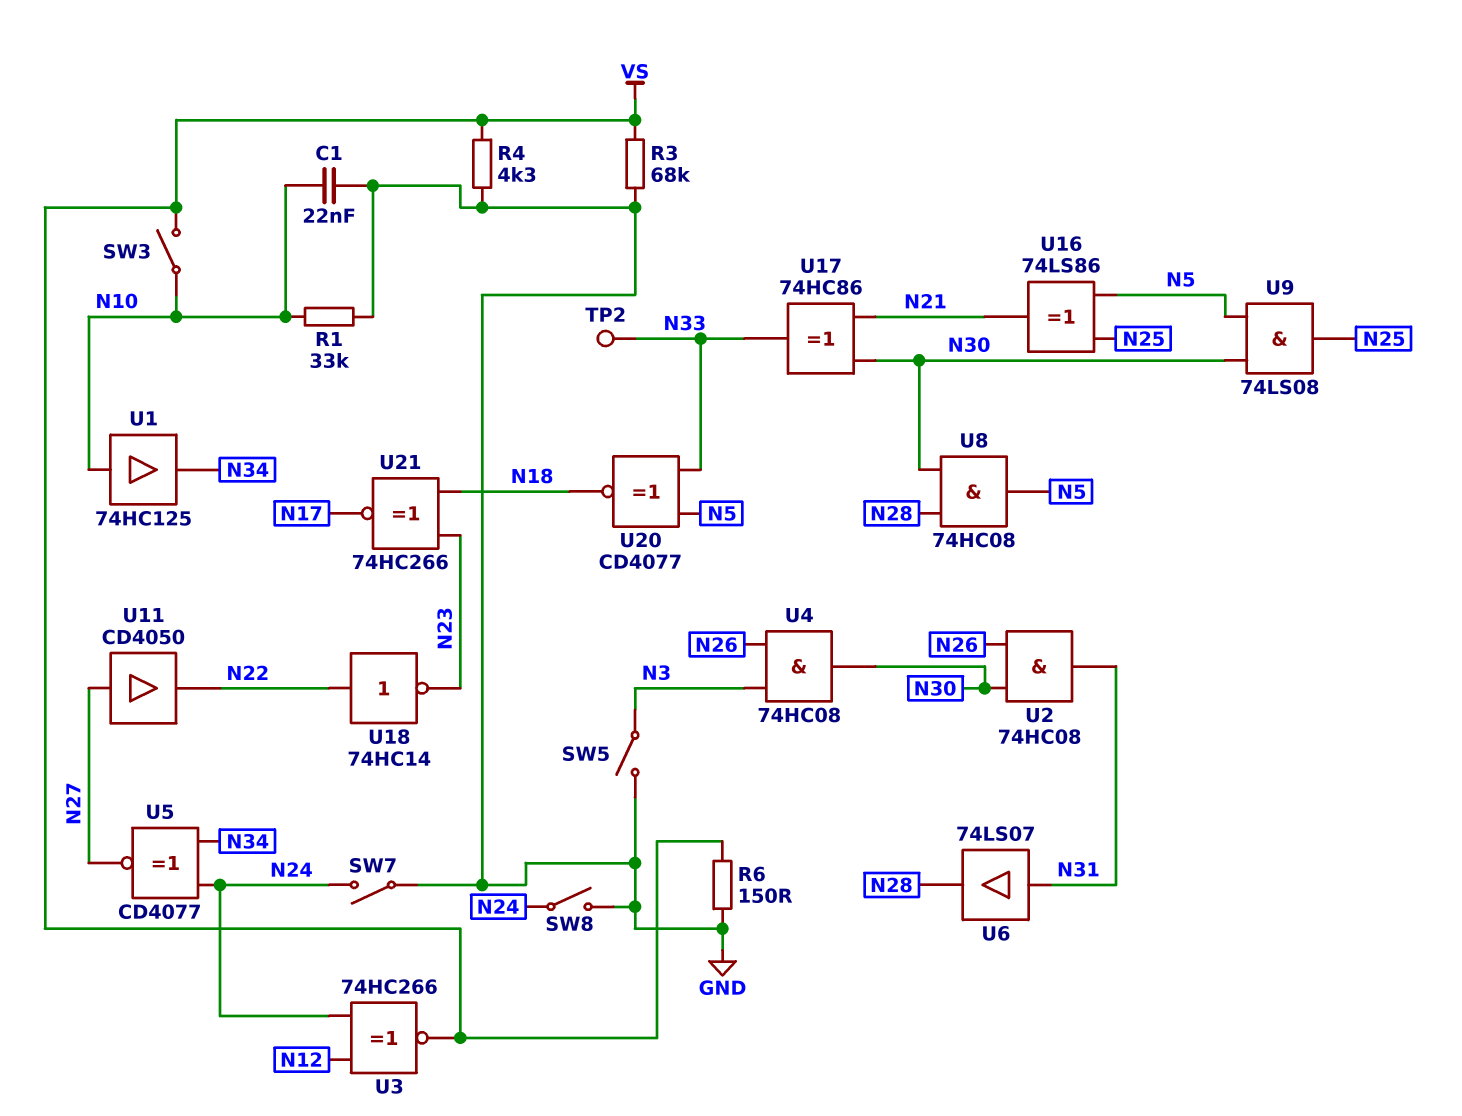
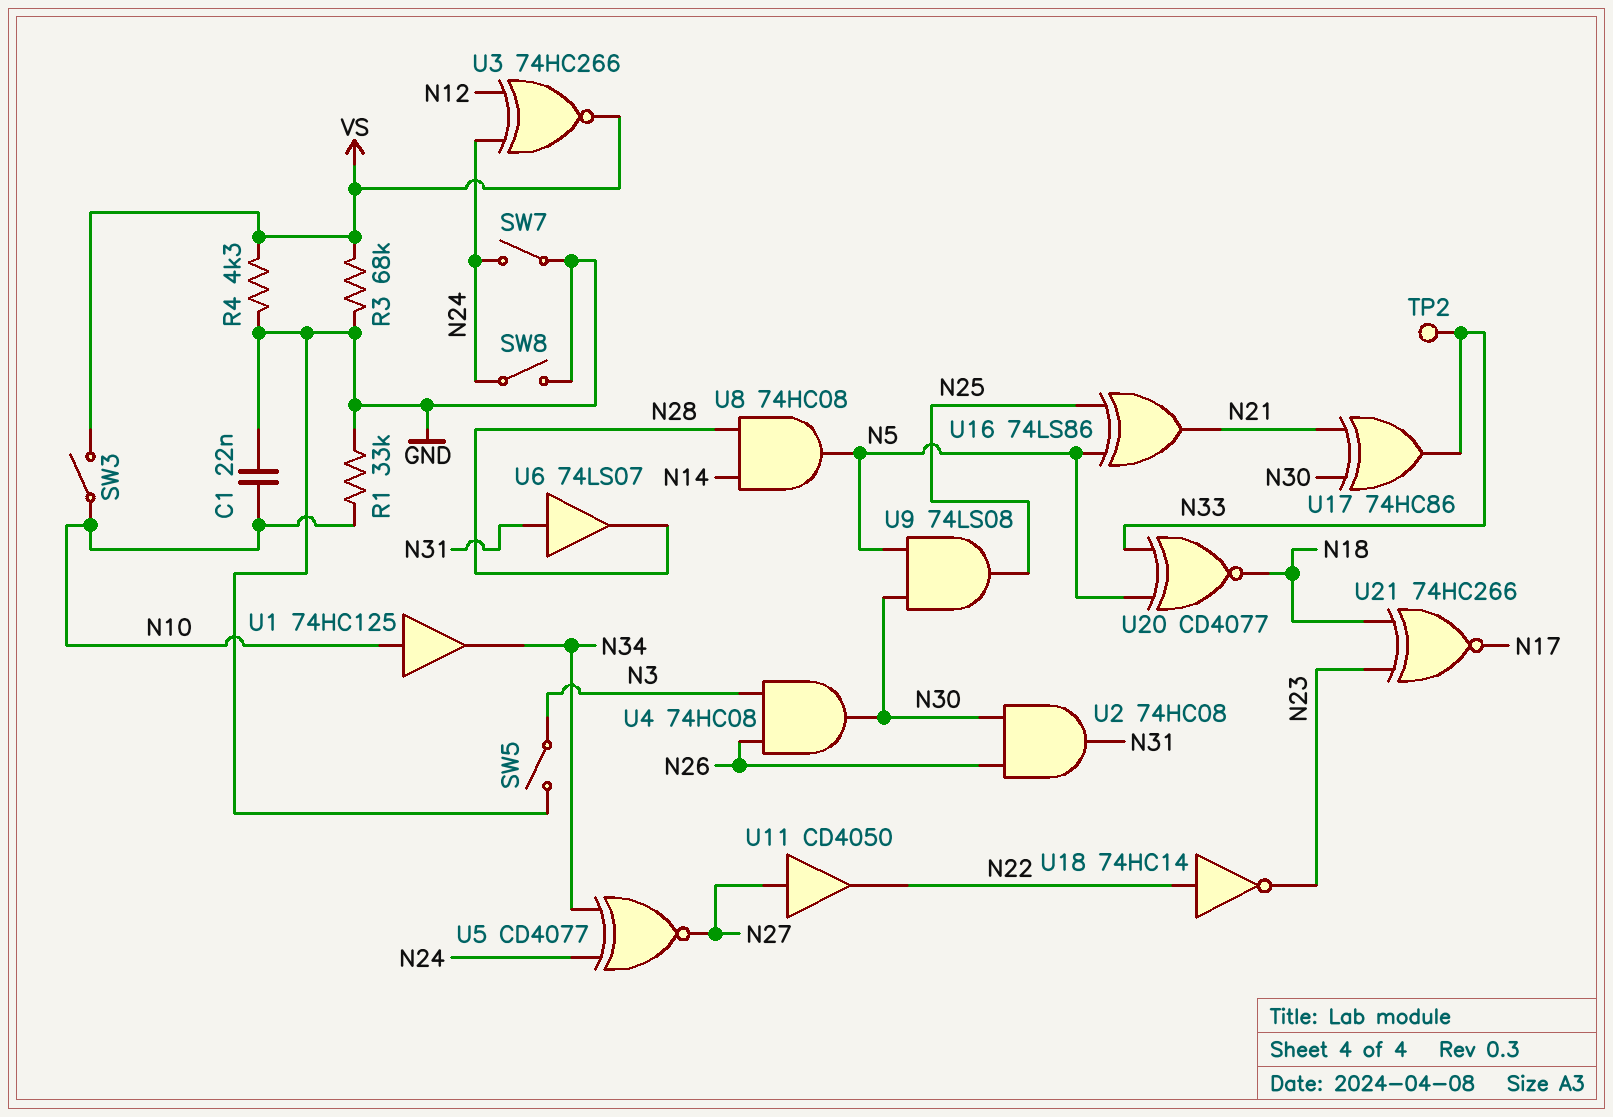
R6: 150 (GND, VS) -> none
U8: AND 74HC08 (in N28, in N30, out N5) -> AND 74HC08 (in N14, in N28, out N5)

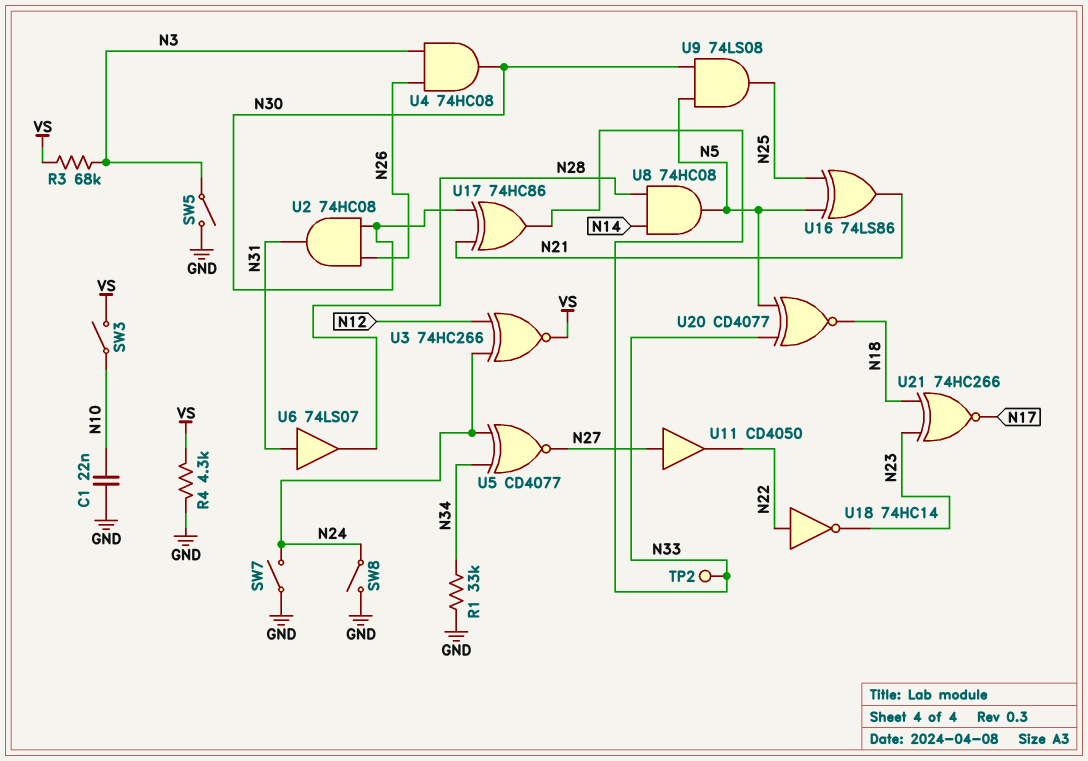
R1: 33k (GND, N10) -> 33k (GND, N34)
R3: 68k (GND, VS) -> 68k (N3, VS)
U1: buffer 74HC125 (in N10, out N34) -> none

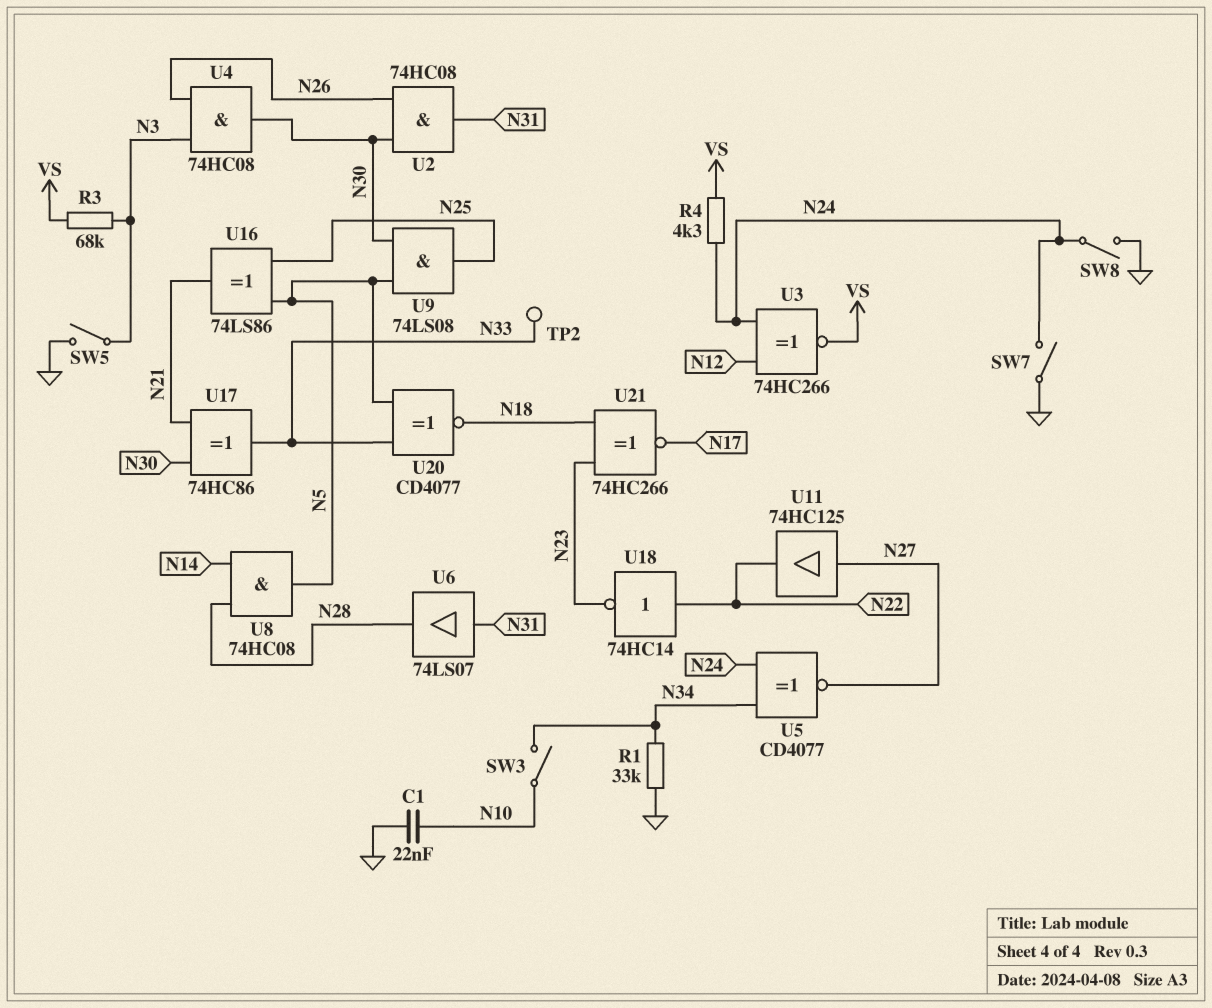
R4: 4.3k (GND, VS) -> 4.3k (N24, VS)
SW3: switch (N10, VS) -> switch (N10, N34)
U11: buffer CD4050 (in N27, out N22) -> buffer 74HC125 (in N27, out N22)

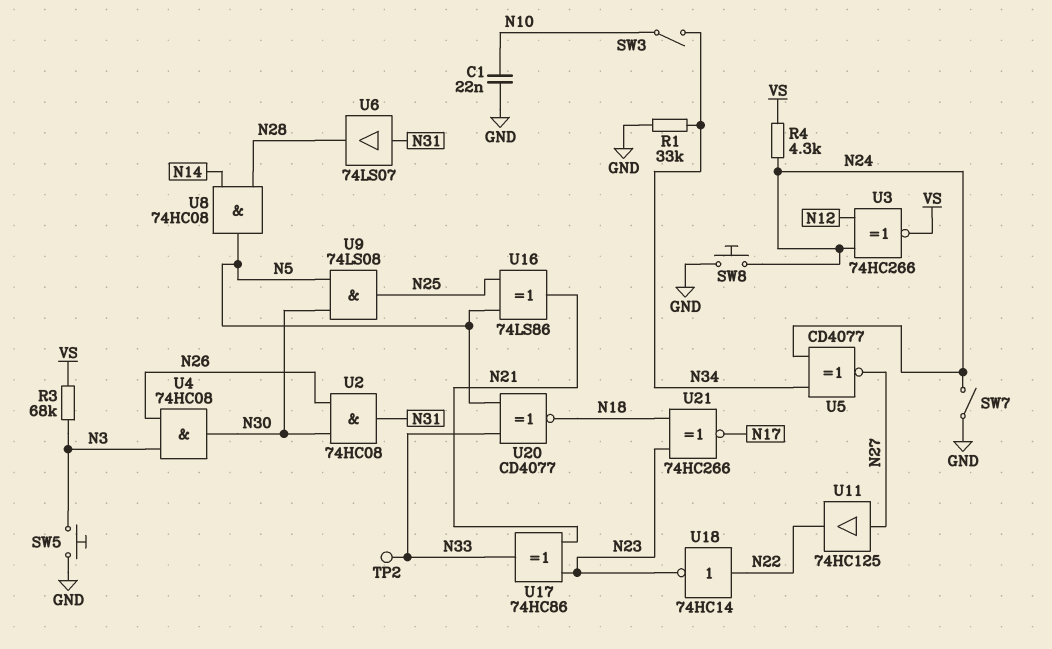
SW5: switch (GND, N3) -> button (GND, N3)
SW8: switch (GND, N24) -> button (GND, N24)
U17: XOR 74HC86 (in N21, in N30, out N33) -> XOR 74HC86 (in N21, in N23, out N33)

